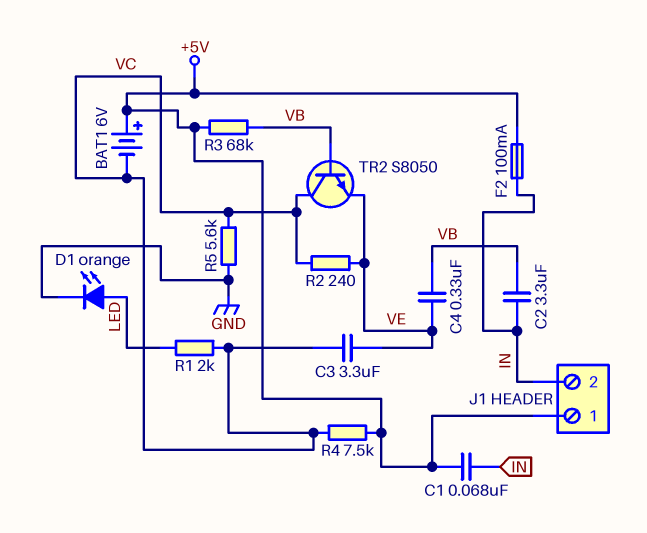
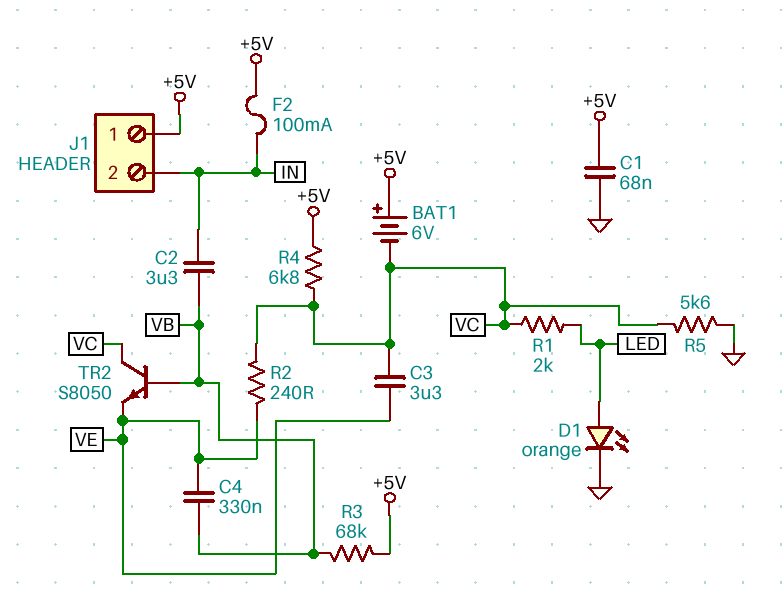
C1: 68nF (+5V, IN) -> 68nF (+5V, GND)
R4: 7.5k (+5V, VC) -> 6.8k (+5V, VC)

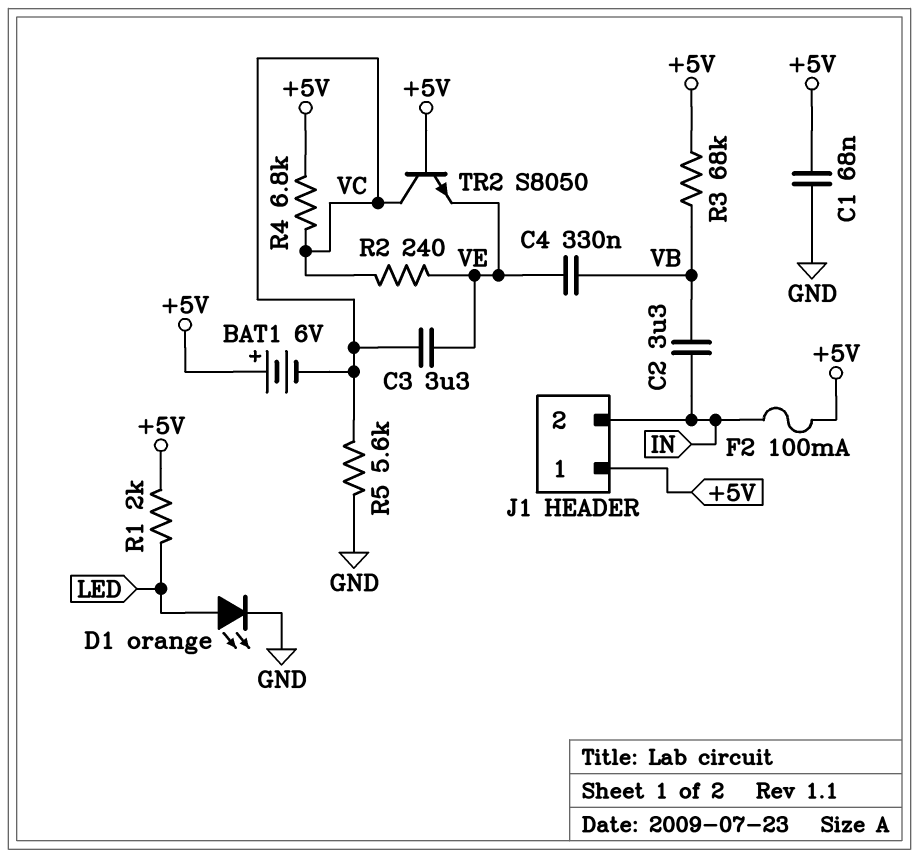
R1: 2k (LED, VC) -> 2k (+5V, LED)
TR2: NPN S8050 (B VB, C VC, E VE) -> NPN S8050 (B +5V, C VC, E VE)

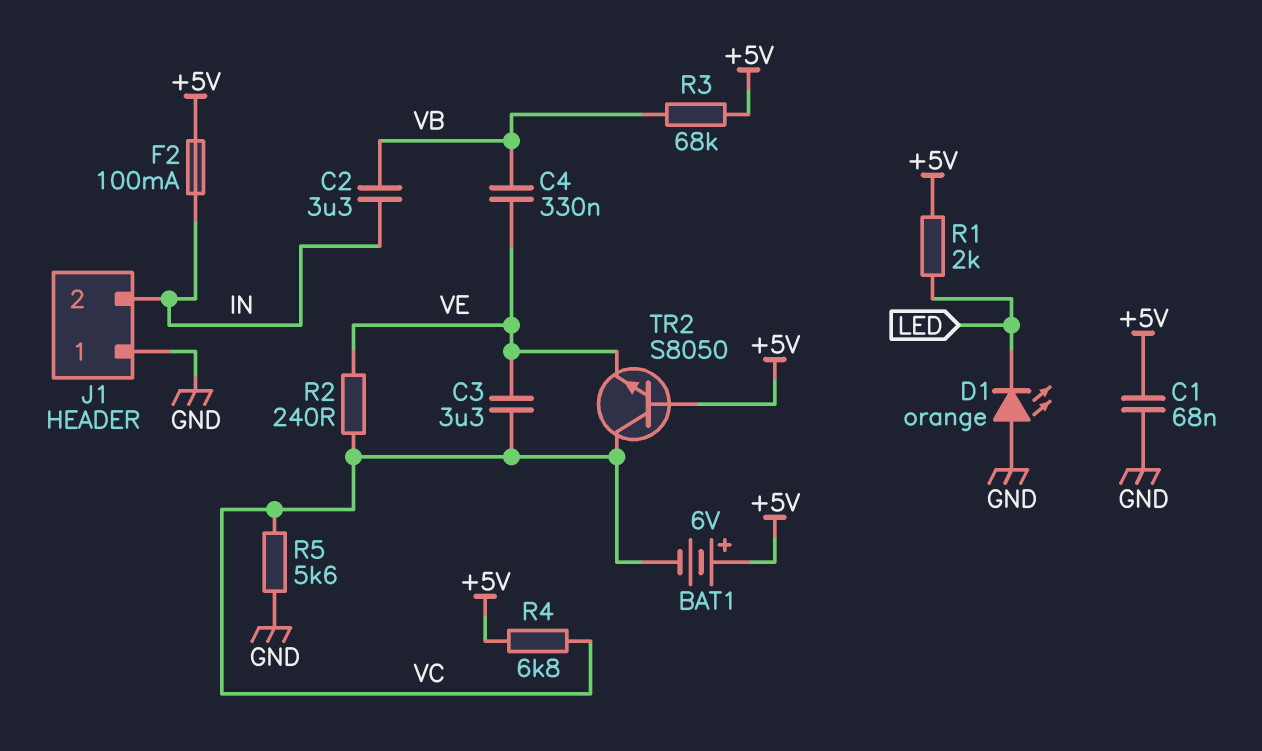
D1: LED orange (A LED, K GND) -> LED orange (A GND, K LED)
J1 pin 1: +5V -> GND

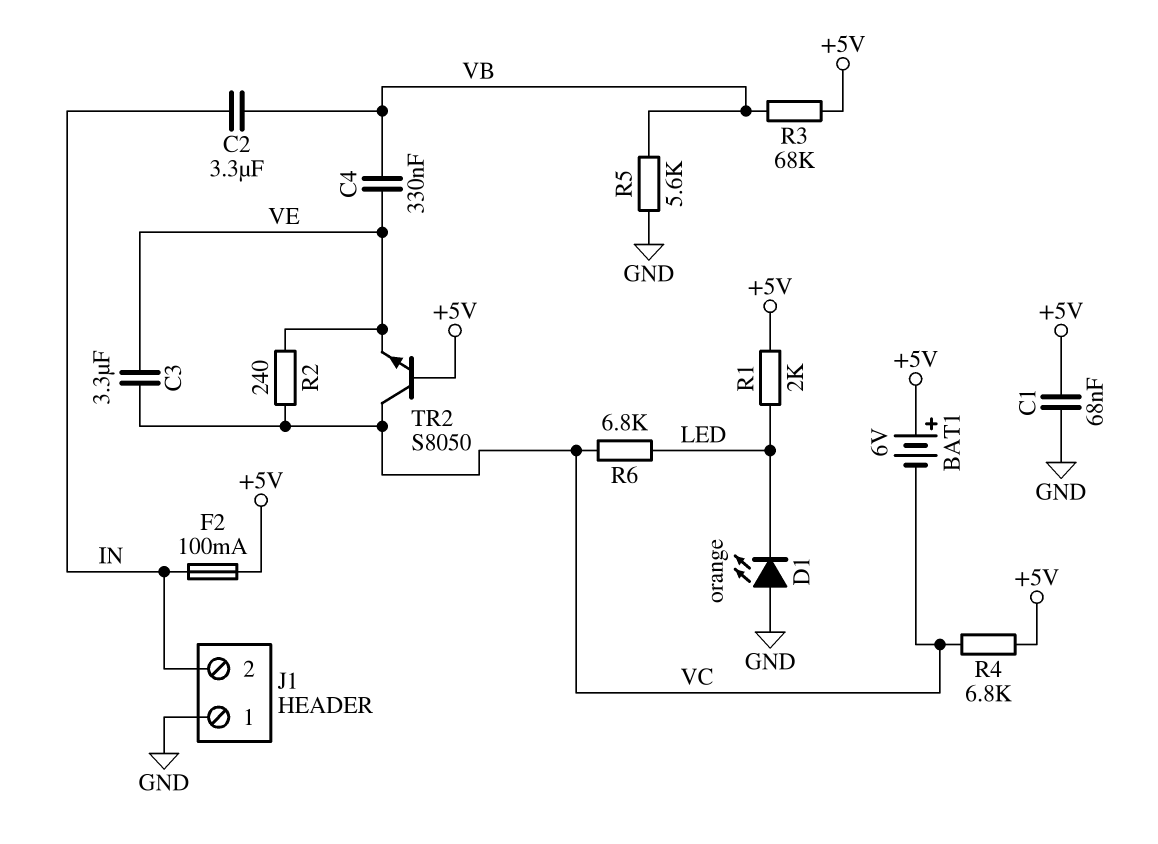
R5: 5.6k (GND, VC) -> 5.6k (GND, VB)
R6: none -> 6.8k (LED, VC)

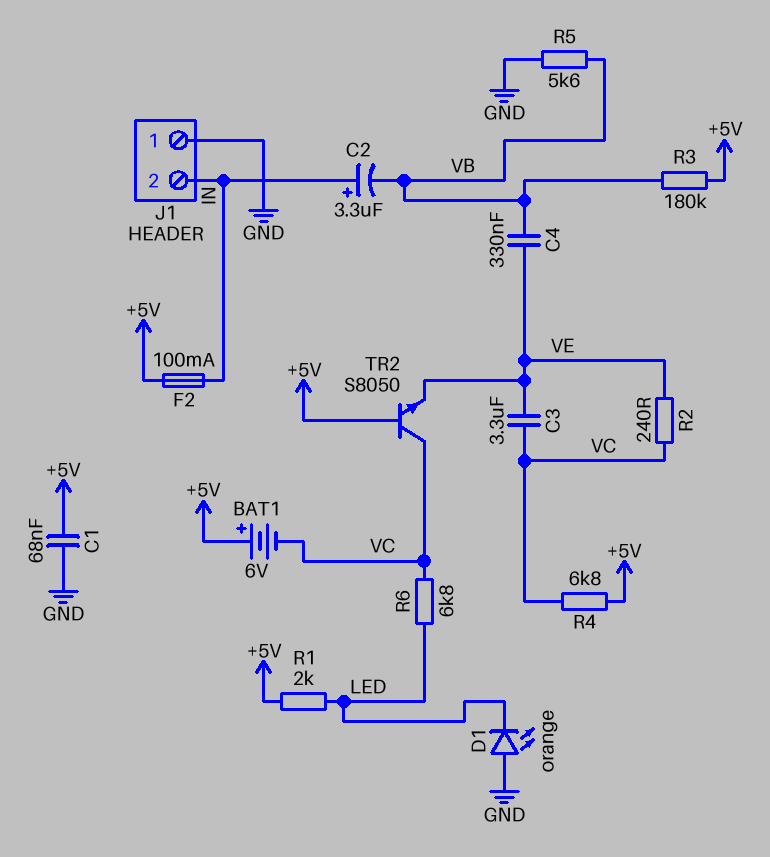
C2: 3.3uF (IN, VB) -> 3.3uF (plus IN, minus VB)
R3: 68k (+5V, VB) -> 180k (+5V, VB)

